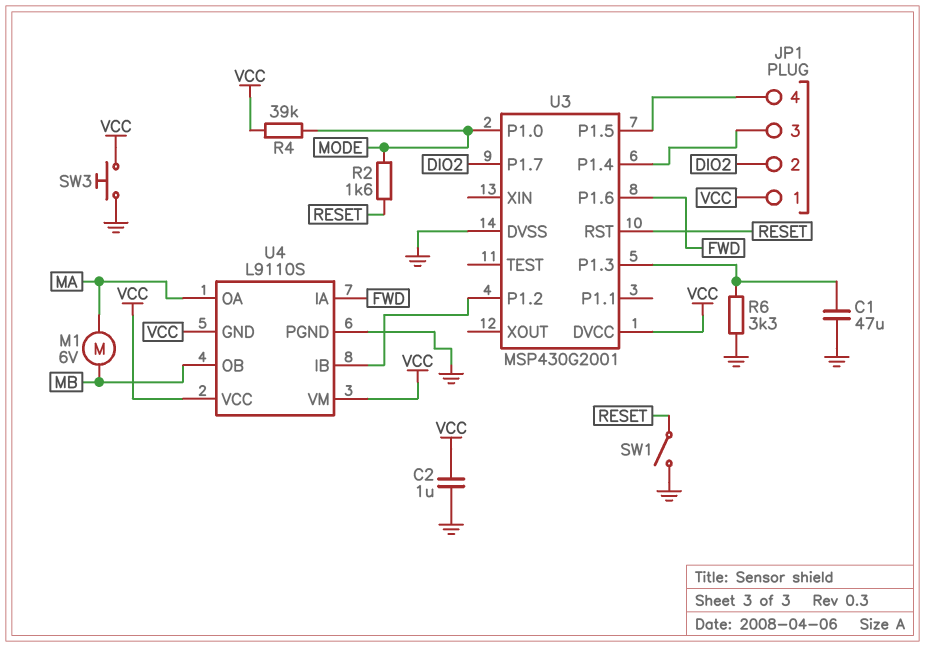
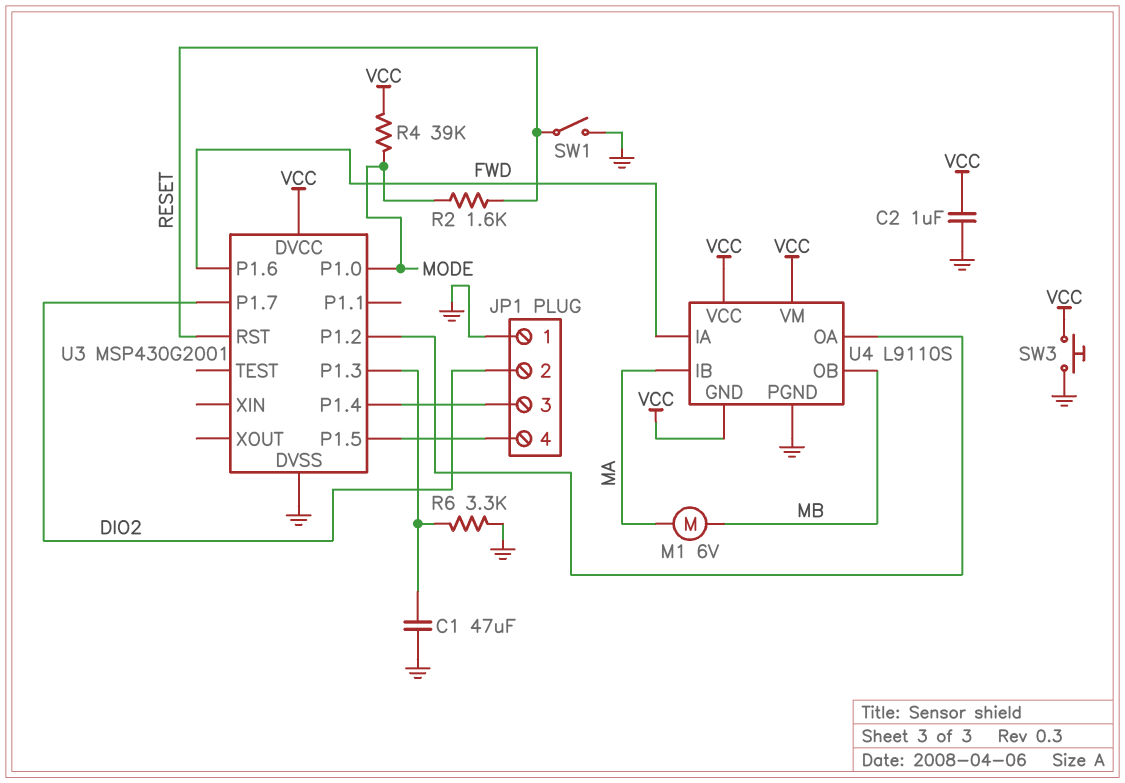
JP1 pin 1: VCC -> GND
U4 pin IB: U3/P1.2 -> MA
U4 pin OA: MA -> U3/P1.2

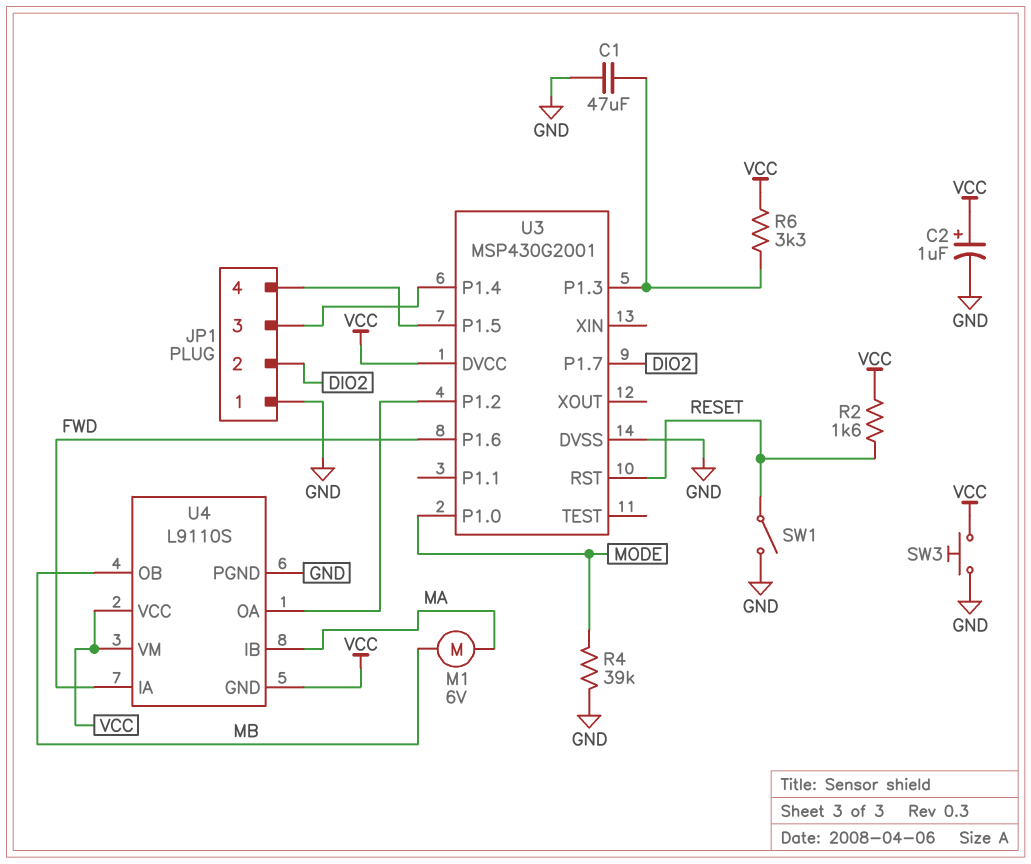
C2: 1uF (GND, VCC) -> 1uF (plus VCC, minus GND)
R2: 1.6k (MODE, RESET) -> 1.6k (RESET, VCC)
R4: 39k (MODE, VCC) -> 39k (GND, MODE)
R6: 3.3k (GND, U3/P1.3) -> 3.3k (U3/P1.3, VCC)

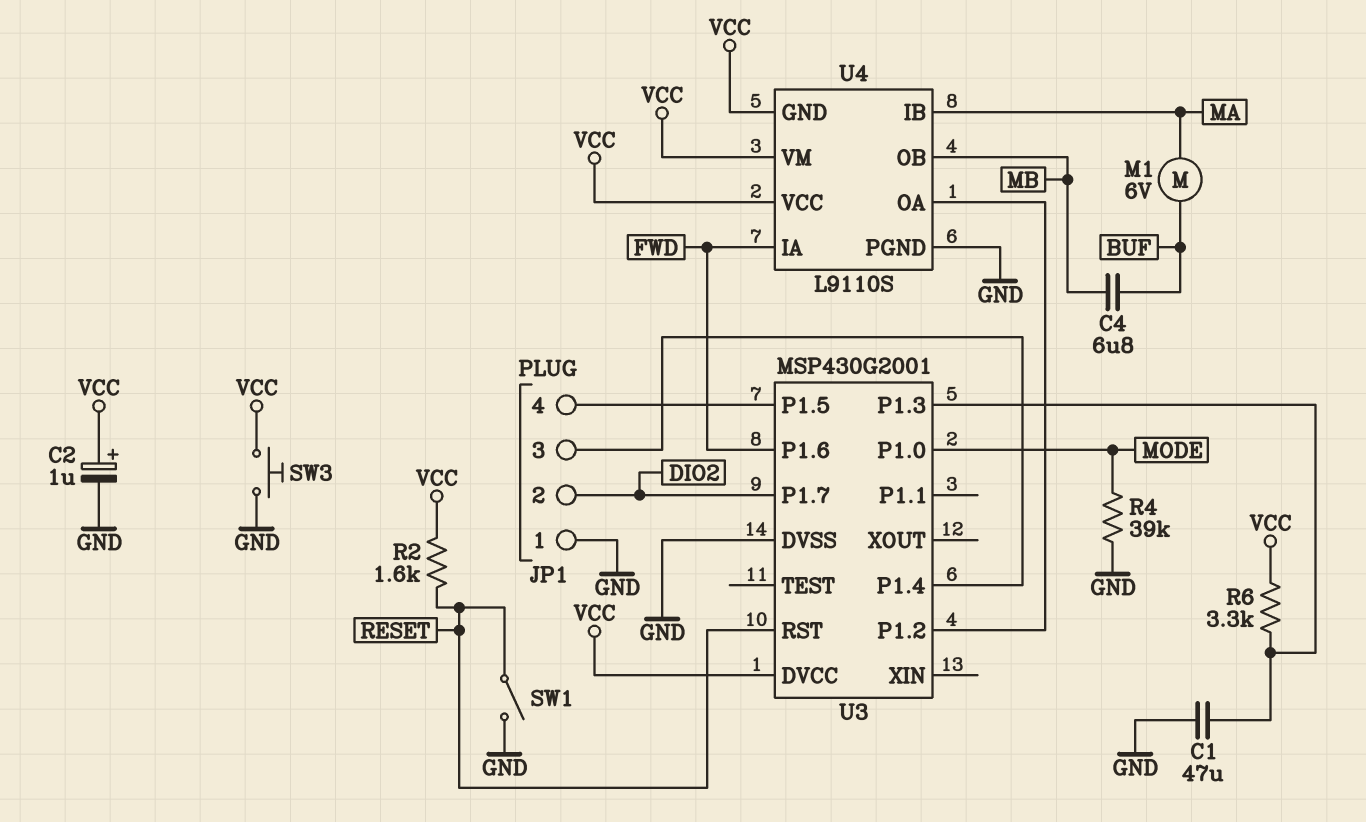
C4: none -> 6.8uF (BUF, MB)
M1: motor 6V (MA, MB) -> motor 6V (BUF, MA)

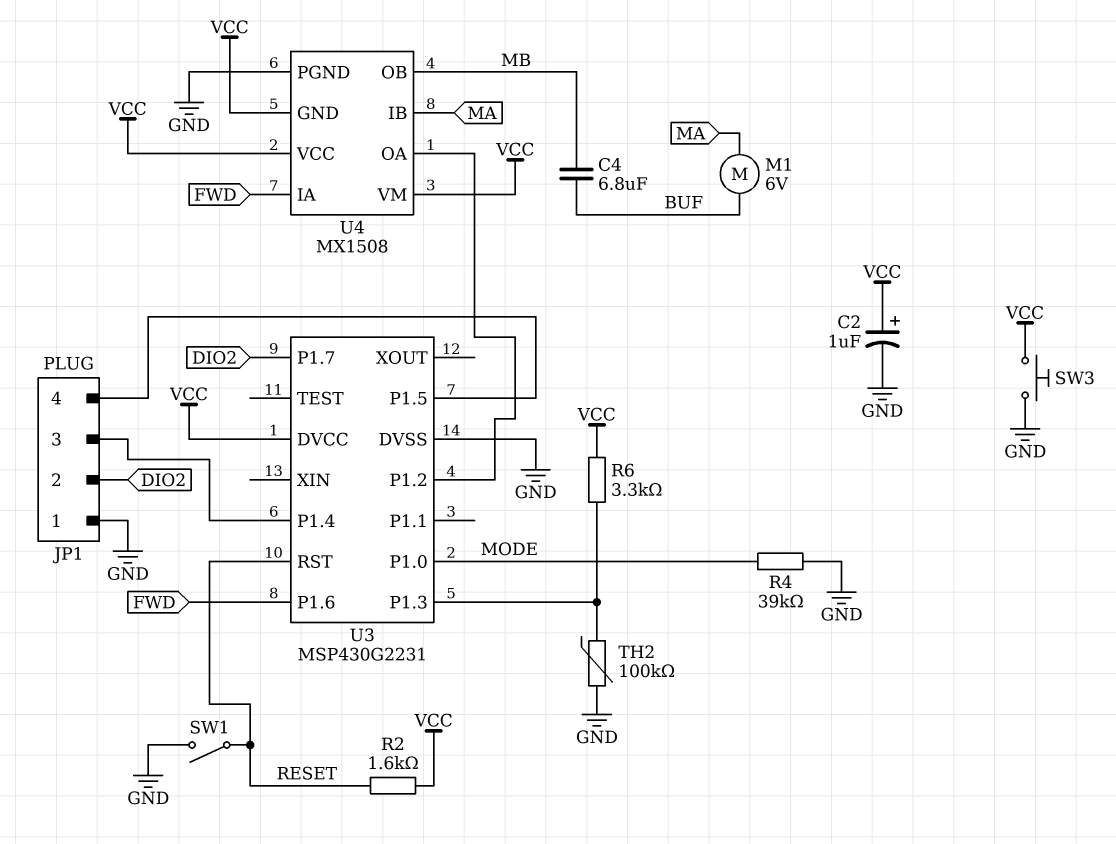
C1: 47uF (GND, U3/P1.3) -> none
TH2: none -> 100k (GND, U3/P1.3)
U3: MSP430G2001 -> MSP430G2231
U4: L9110S -> MX1508

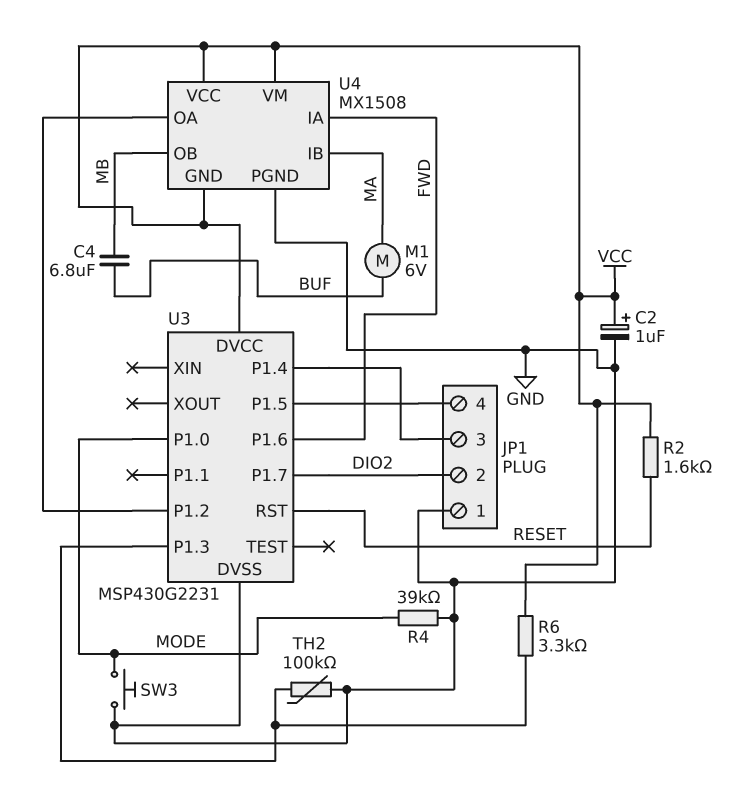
SW1: switch (GND, RESET) -> none
SW3: button (GND, VCC) -> button (GND, MODE)

